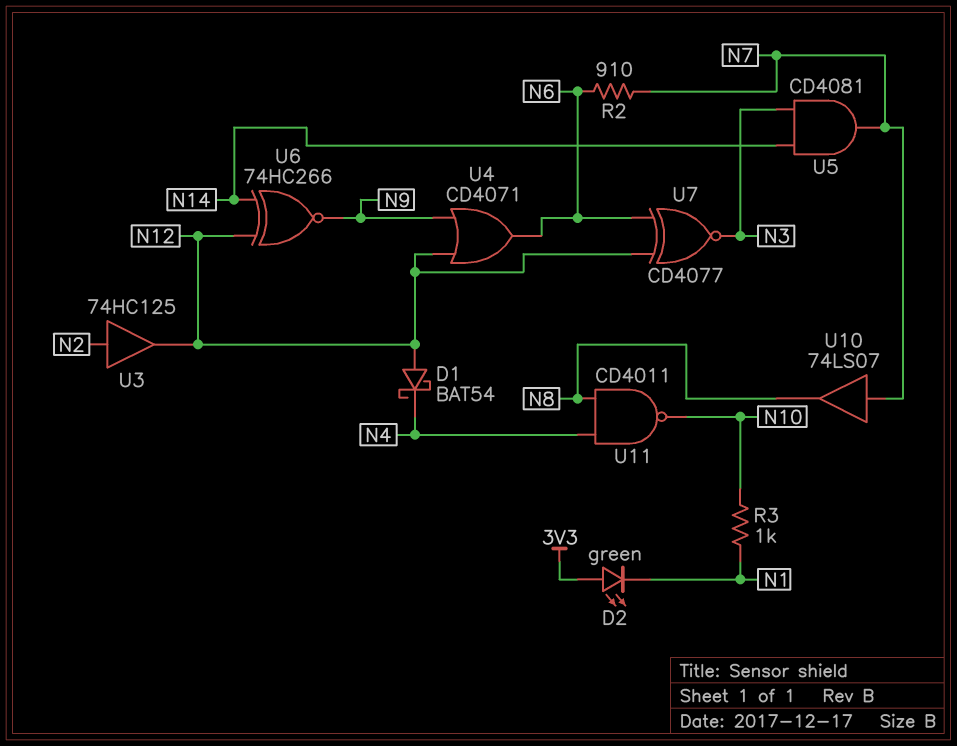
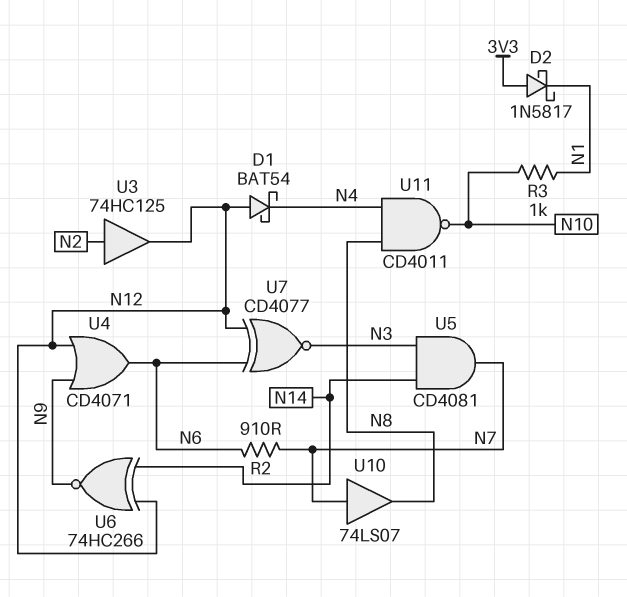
D2: LED green (A 3V3, K N1) -> schottky 1N5817 (A 3V3, K N1)

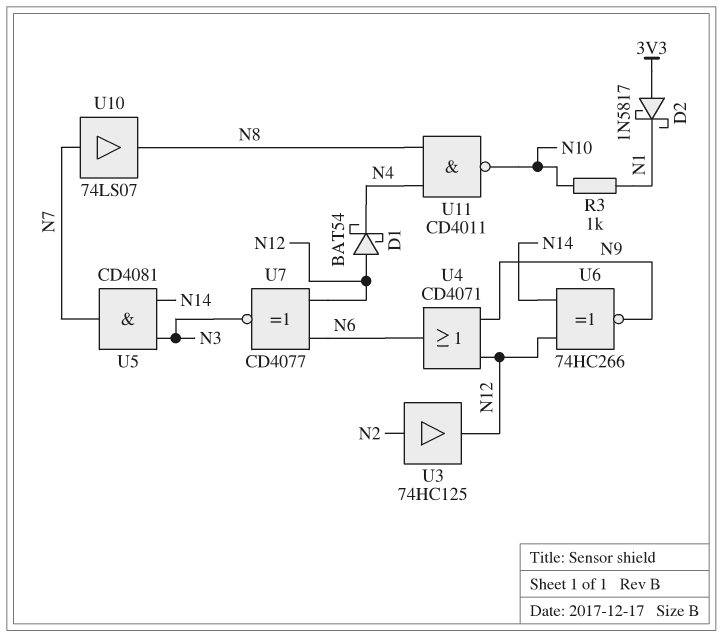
R2: 910 (N6, N7) -> none

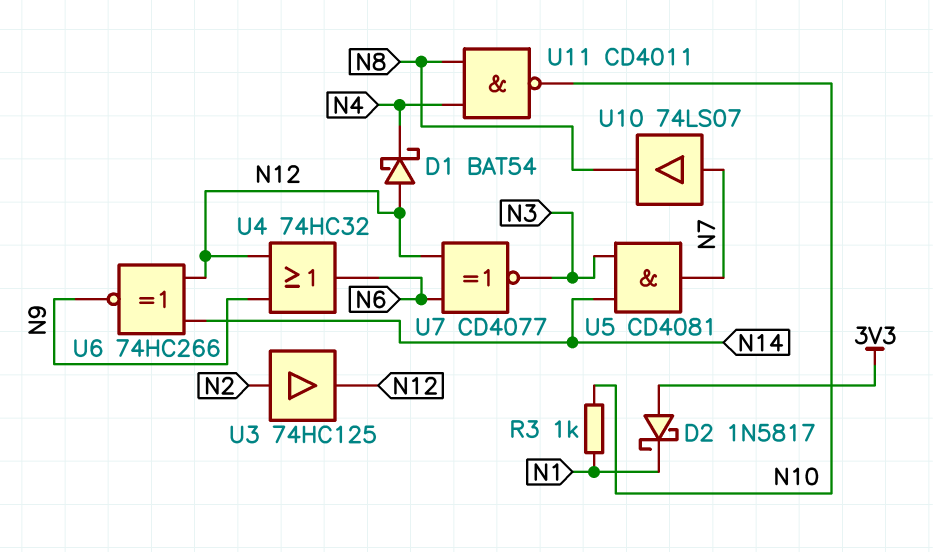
U4: OR CD4071 (in N9, in N12, out N6) -> OR 74HC32 (in N9, in N12, out N6)

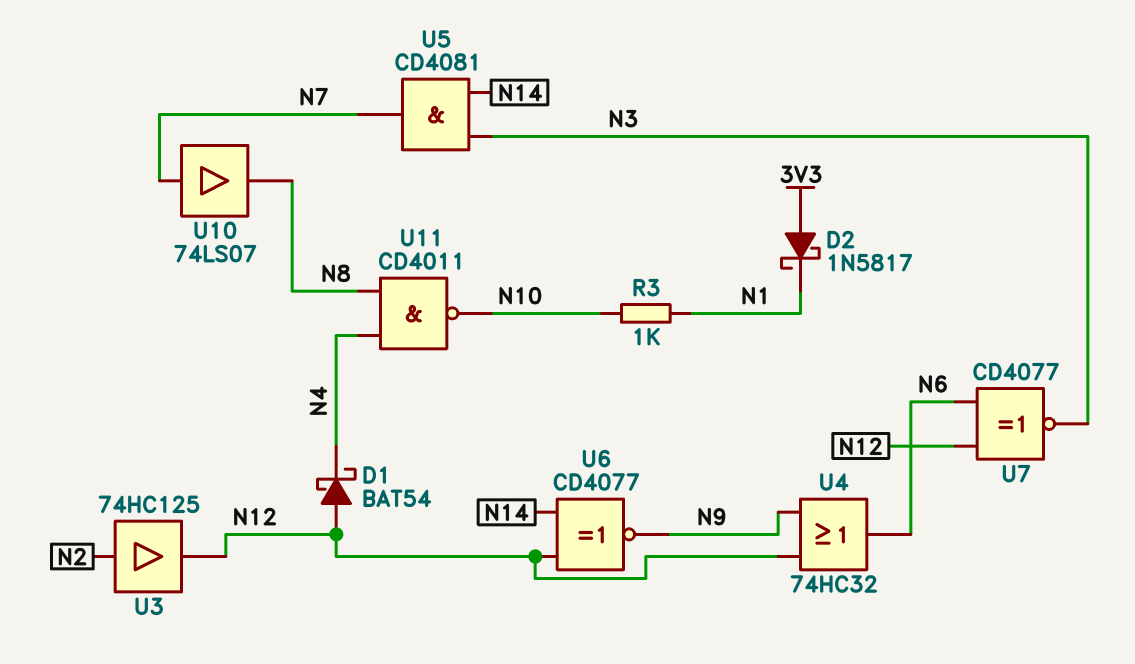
U6: XNOR 74HC266 (in N12, in N14, out N9) -> XNOR CD4077 (in N12, in N14, out N9)

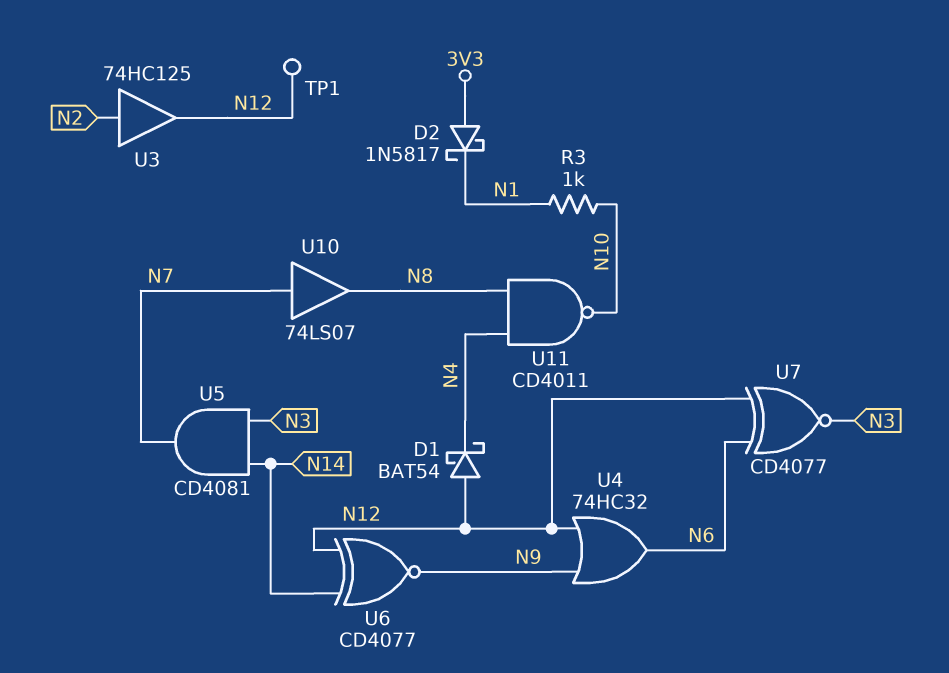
TP1: none -> test point (N12)

